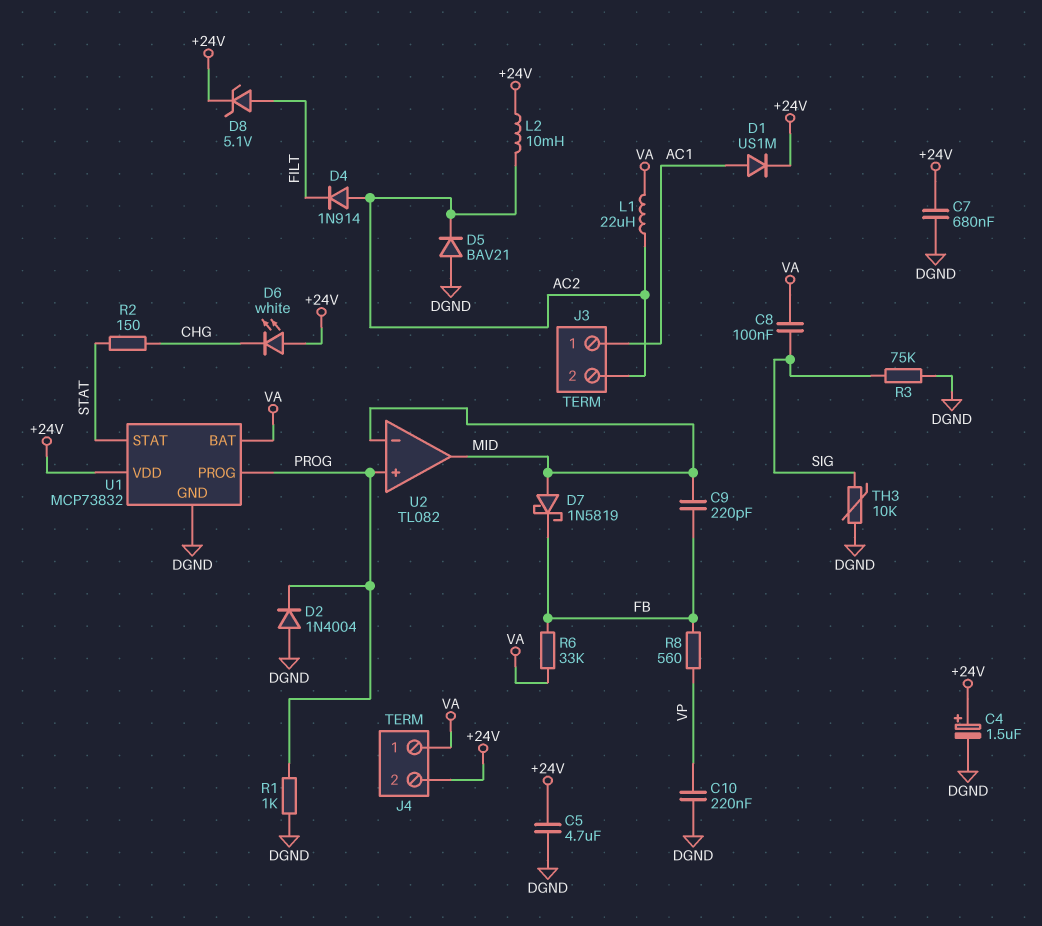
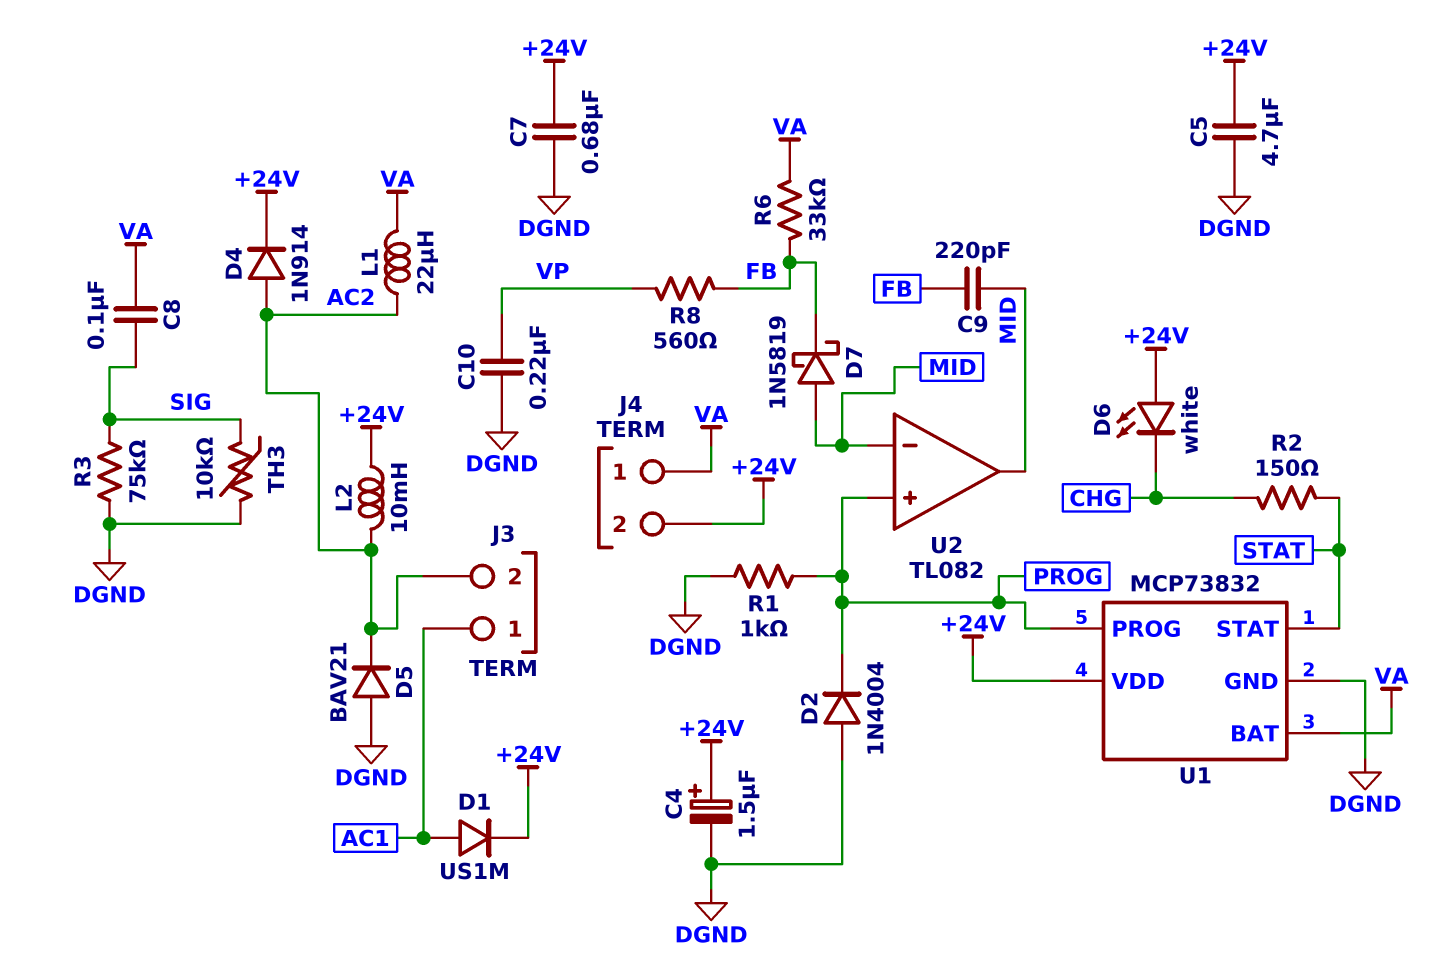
D4: diode 1N914 (A AC2, K FILT) -> diode 1N914 (A AC2, K +24V)
D8: zener 5.1V (A FILT, K +24V) -> none

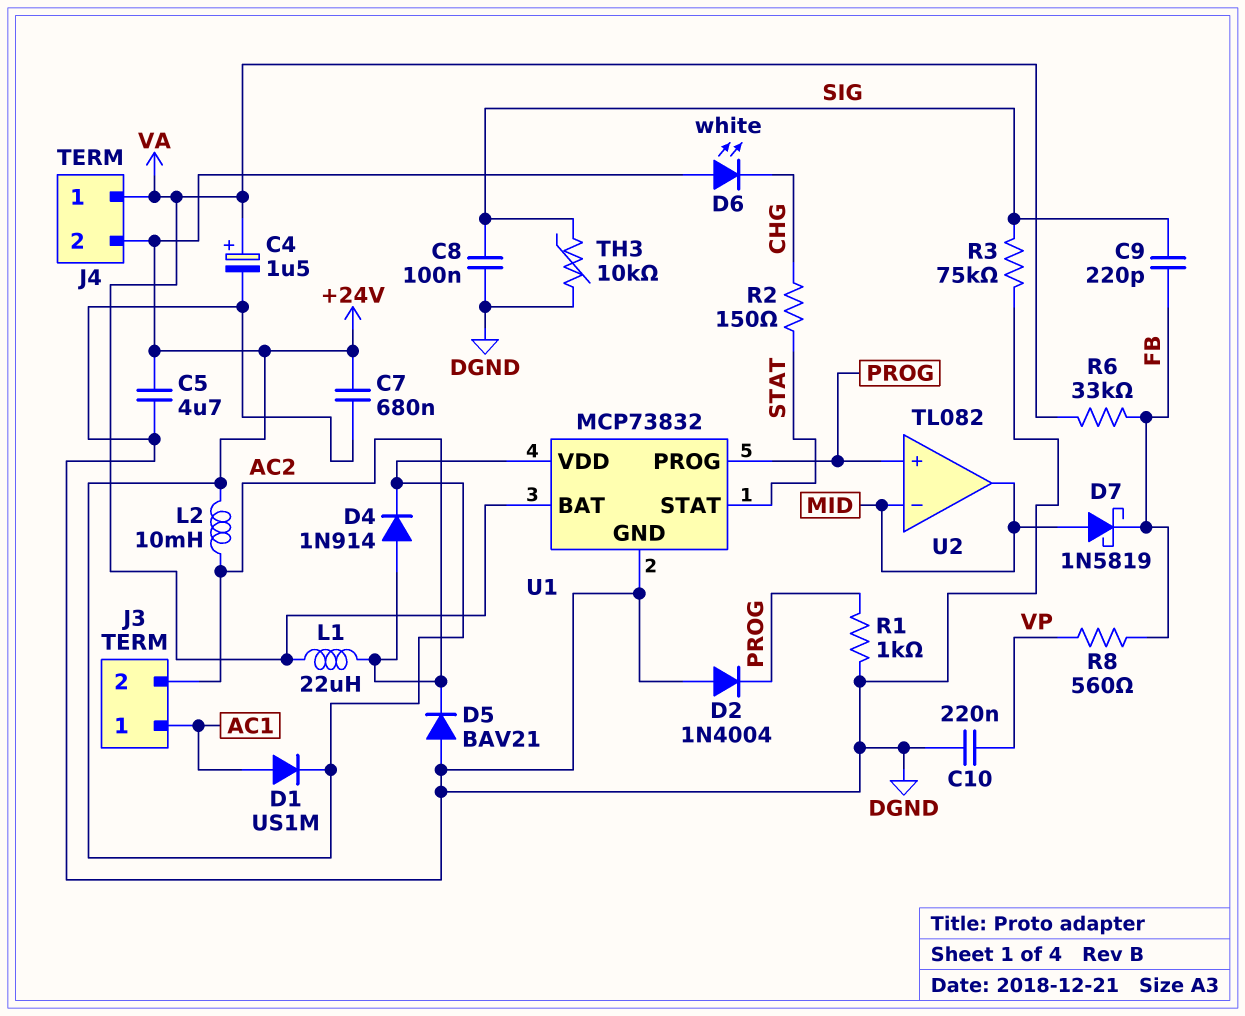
C4: 1.5uF (plus +24V, minus DGND) -> 1.5uF (plus VA, minus DGND)
C8: 100nF (SIG, VA) -> 100nF (DGND, SIG)
C9: 220pF (FB, MID) -> 220pF (FB, SIG)

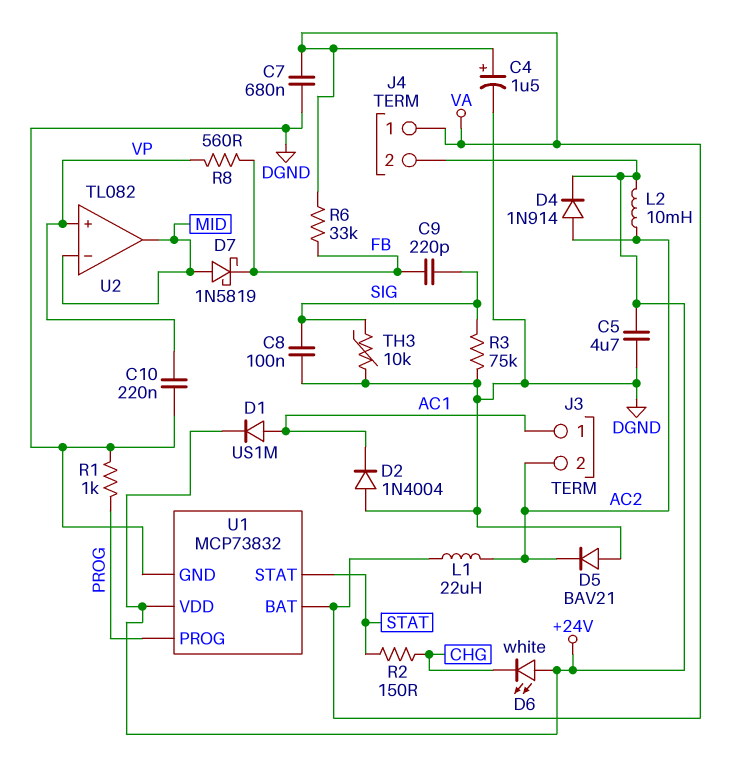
C7: 680nF (+24V, DGND) -> 680nF (DGND, VA)
D2: diode 1N4004 (A DGND, K PROG) -> diode 1N4004 (A DGND, K AC1)
U2 pin in+: PROG -> VP

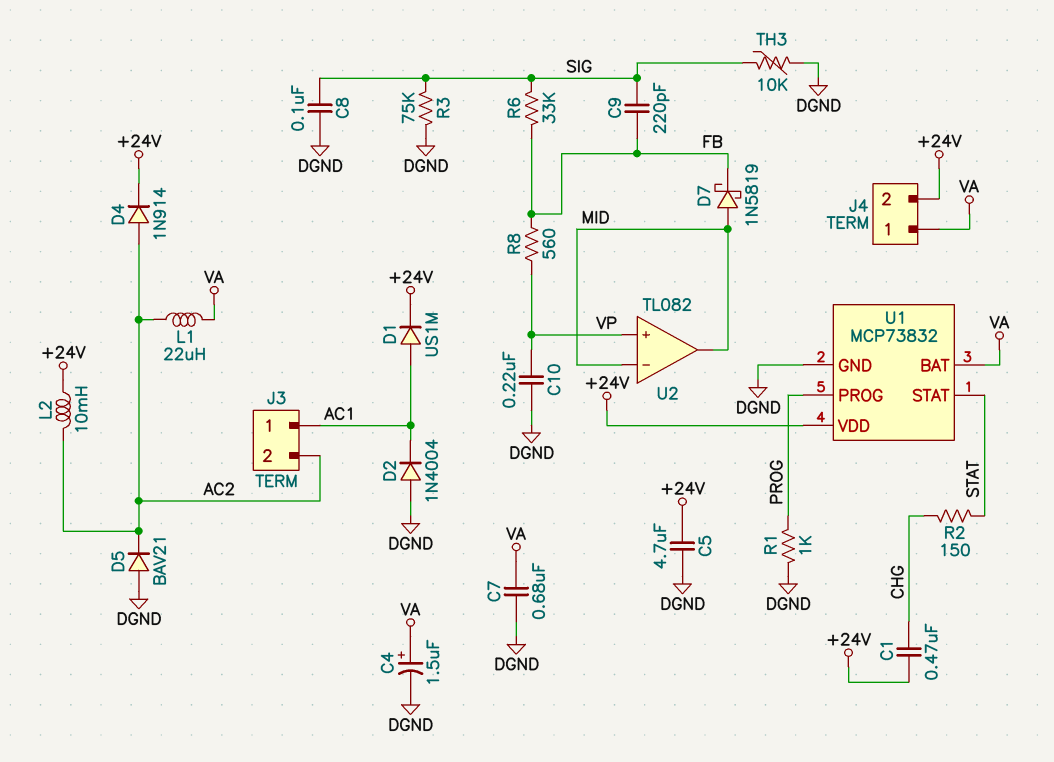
C1: none -> 470nF (+24V, CHG)
D6: LED white (A +24V, K CHG) -> none
R6: 33k (FB, VA) -> 33k (FB, SIG)

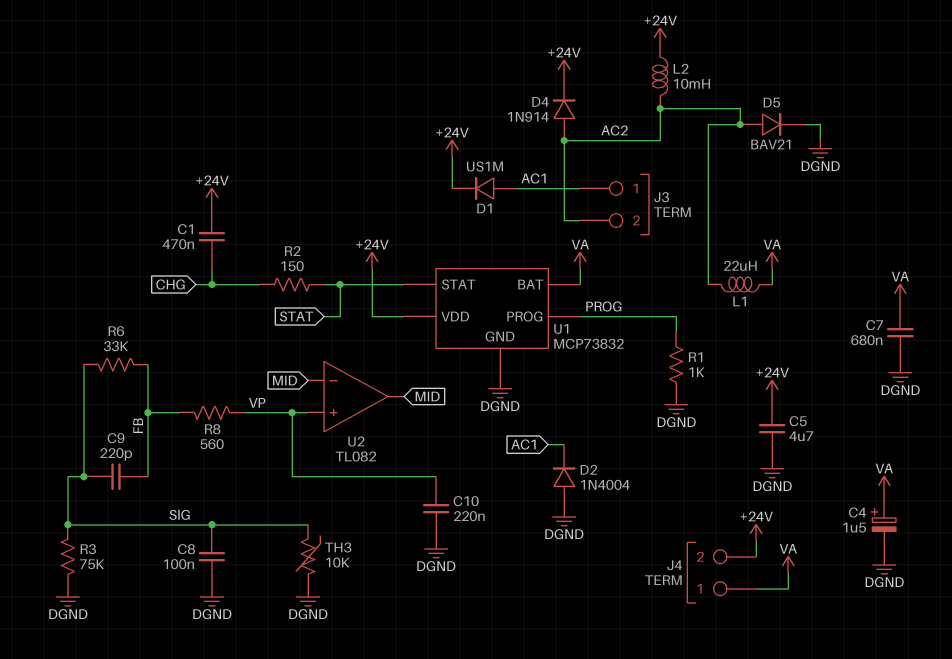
D5: diode BAV21 (A DGND, K AC2) -> diode BAV21 (A AC2, K DGND)
D7: schottky 1N5819 (A MID, K FB) -> none

